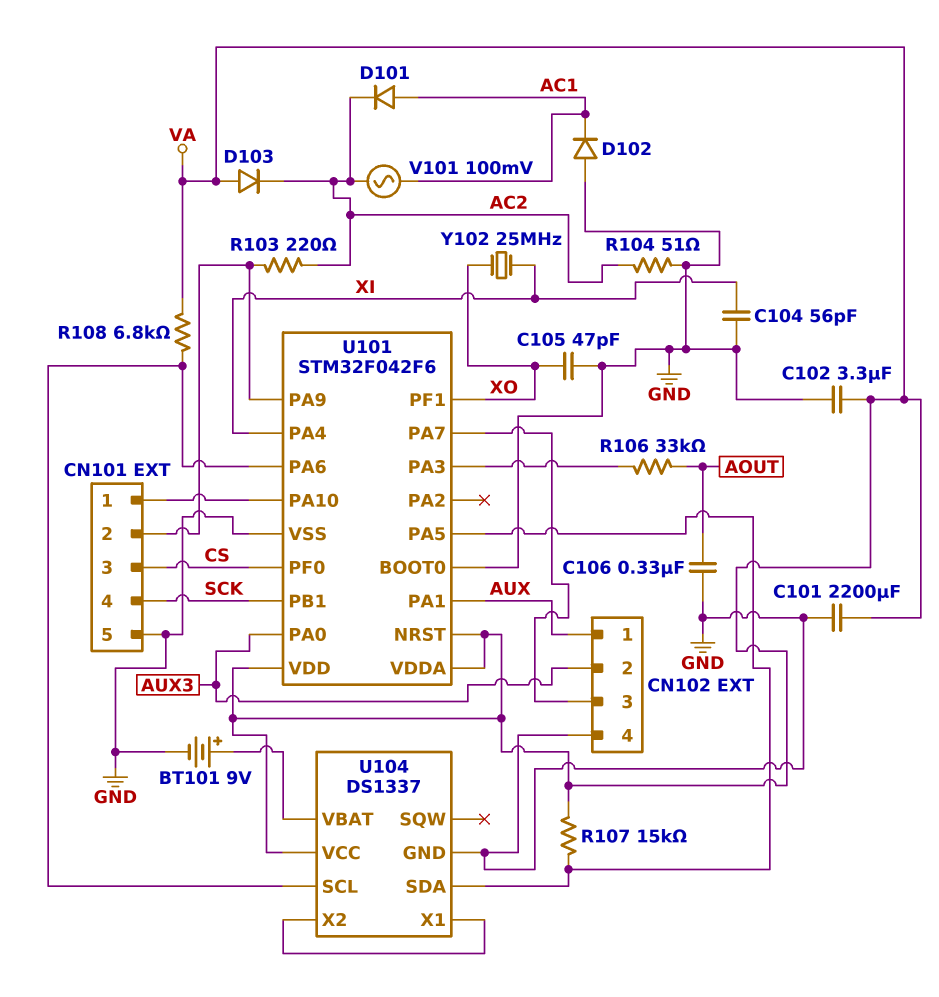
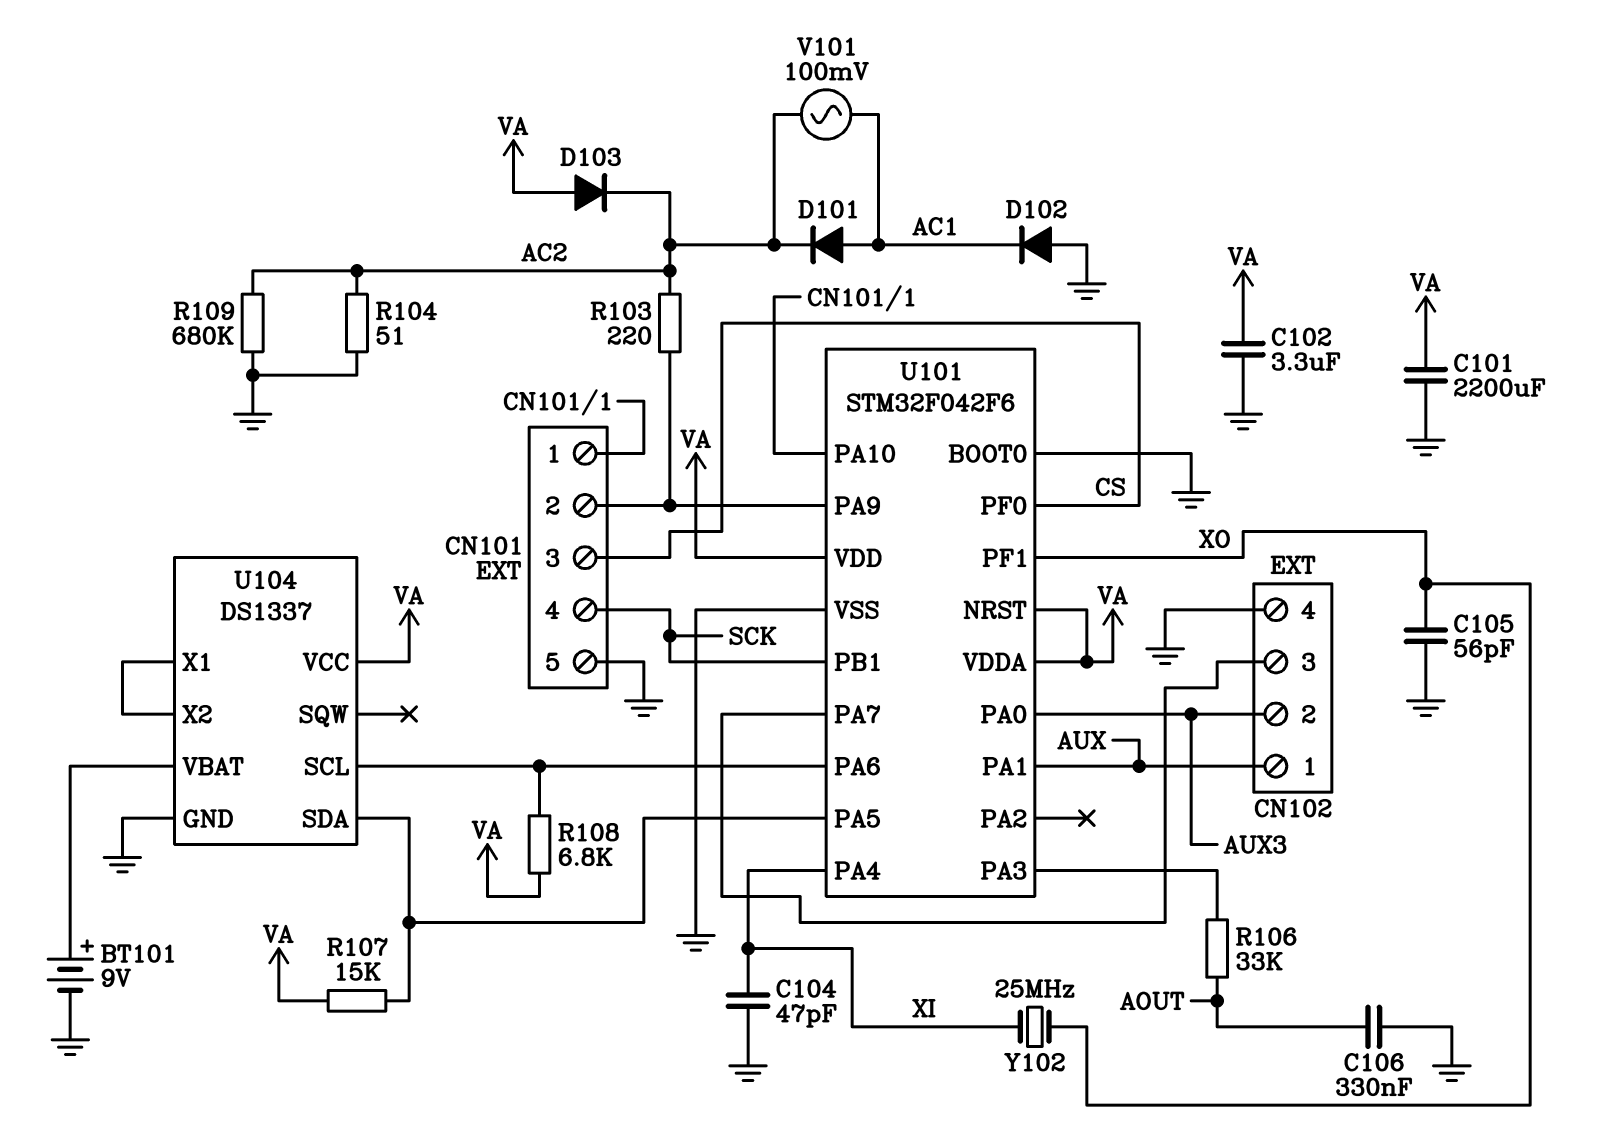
C104: 56pF (GND, XI) -> 47pF (GND, XI)
C105: 47pF (GND, XO) -> 56pF (GND, XO)
R109: none -> 680k (AC2, GND)

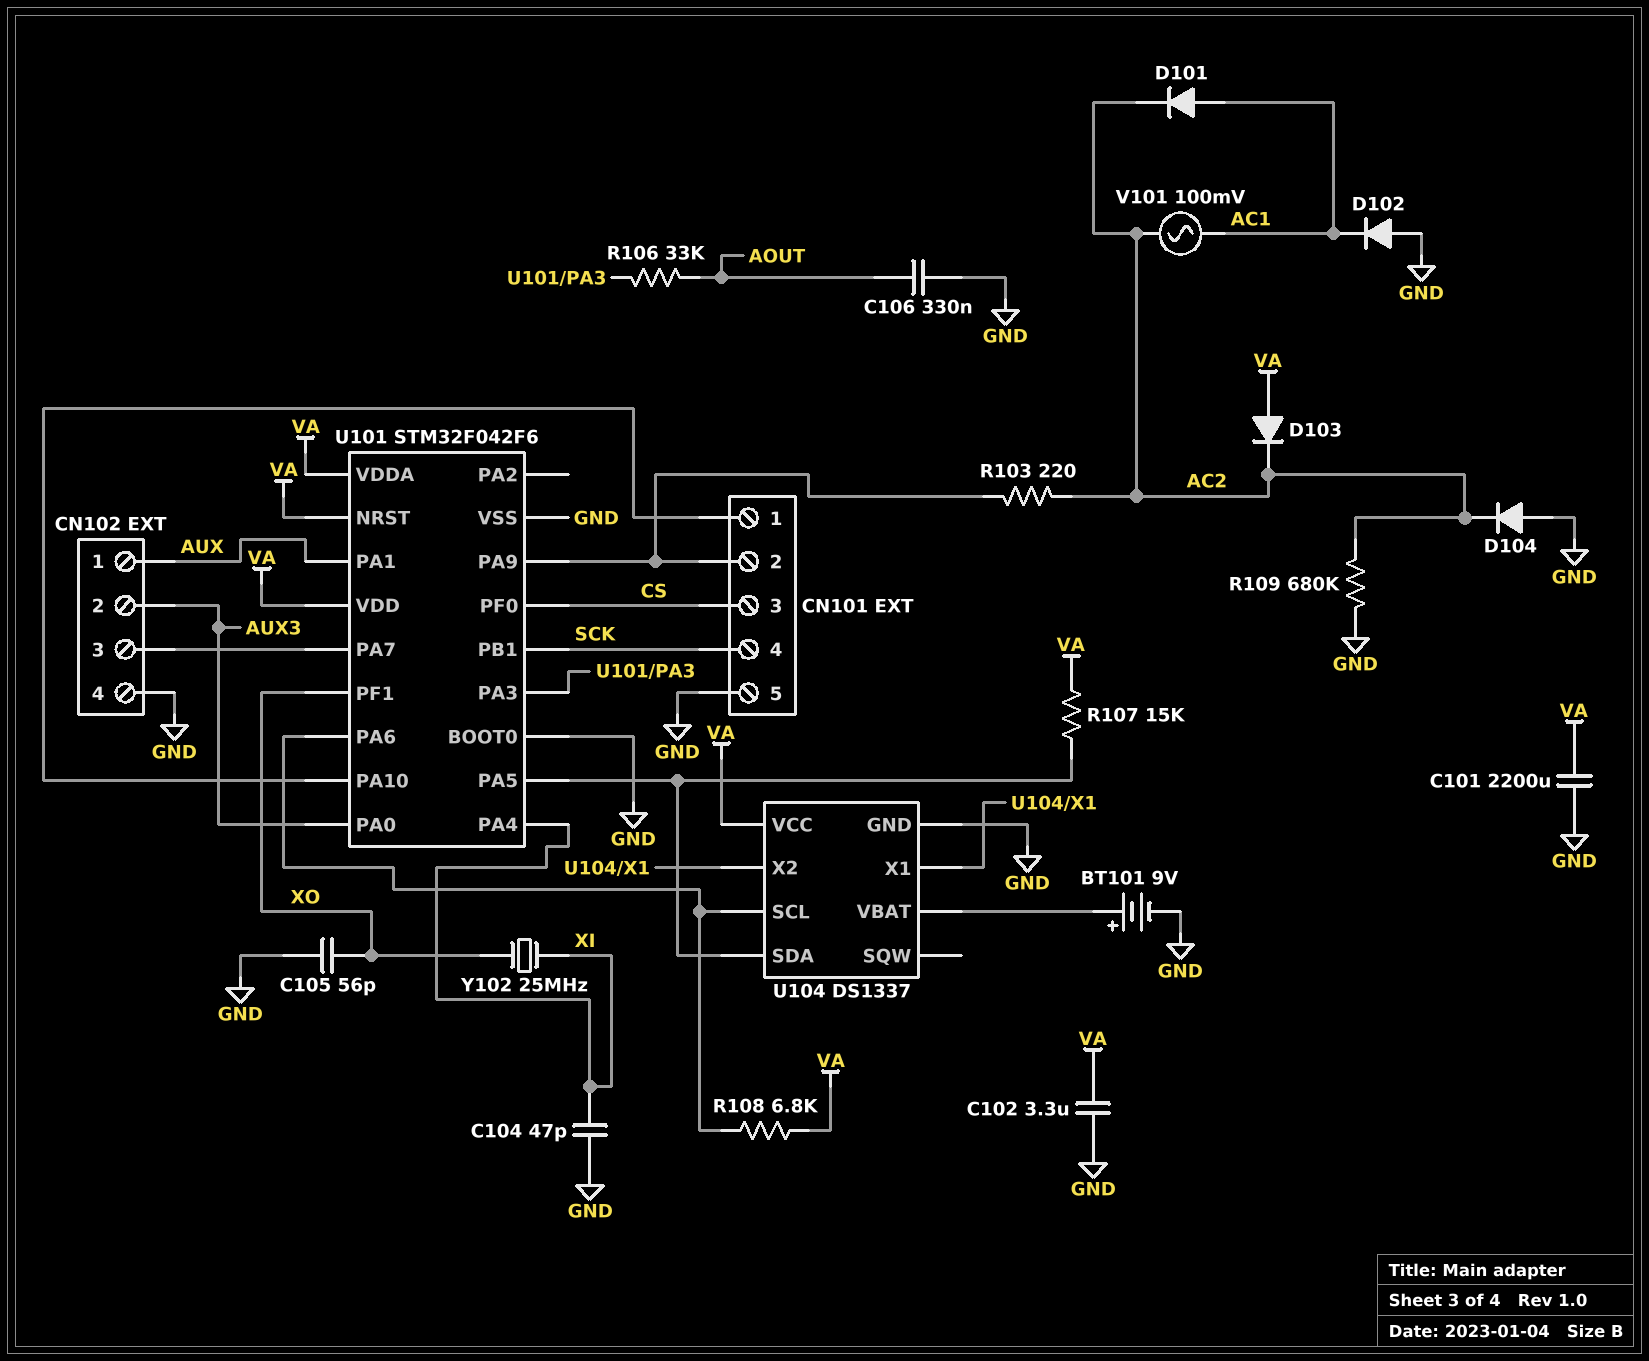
D104: none -> diode (A GND, K AC2)
R104: 51 (AC2, GND) -> none

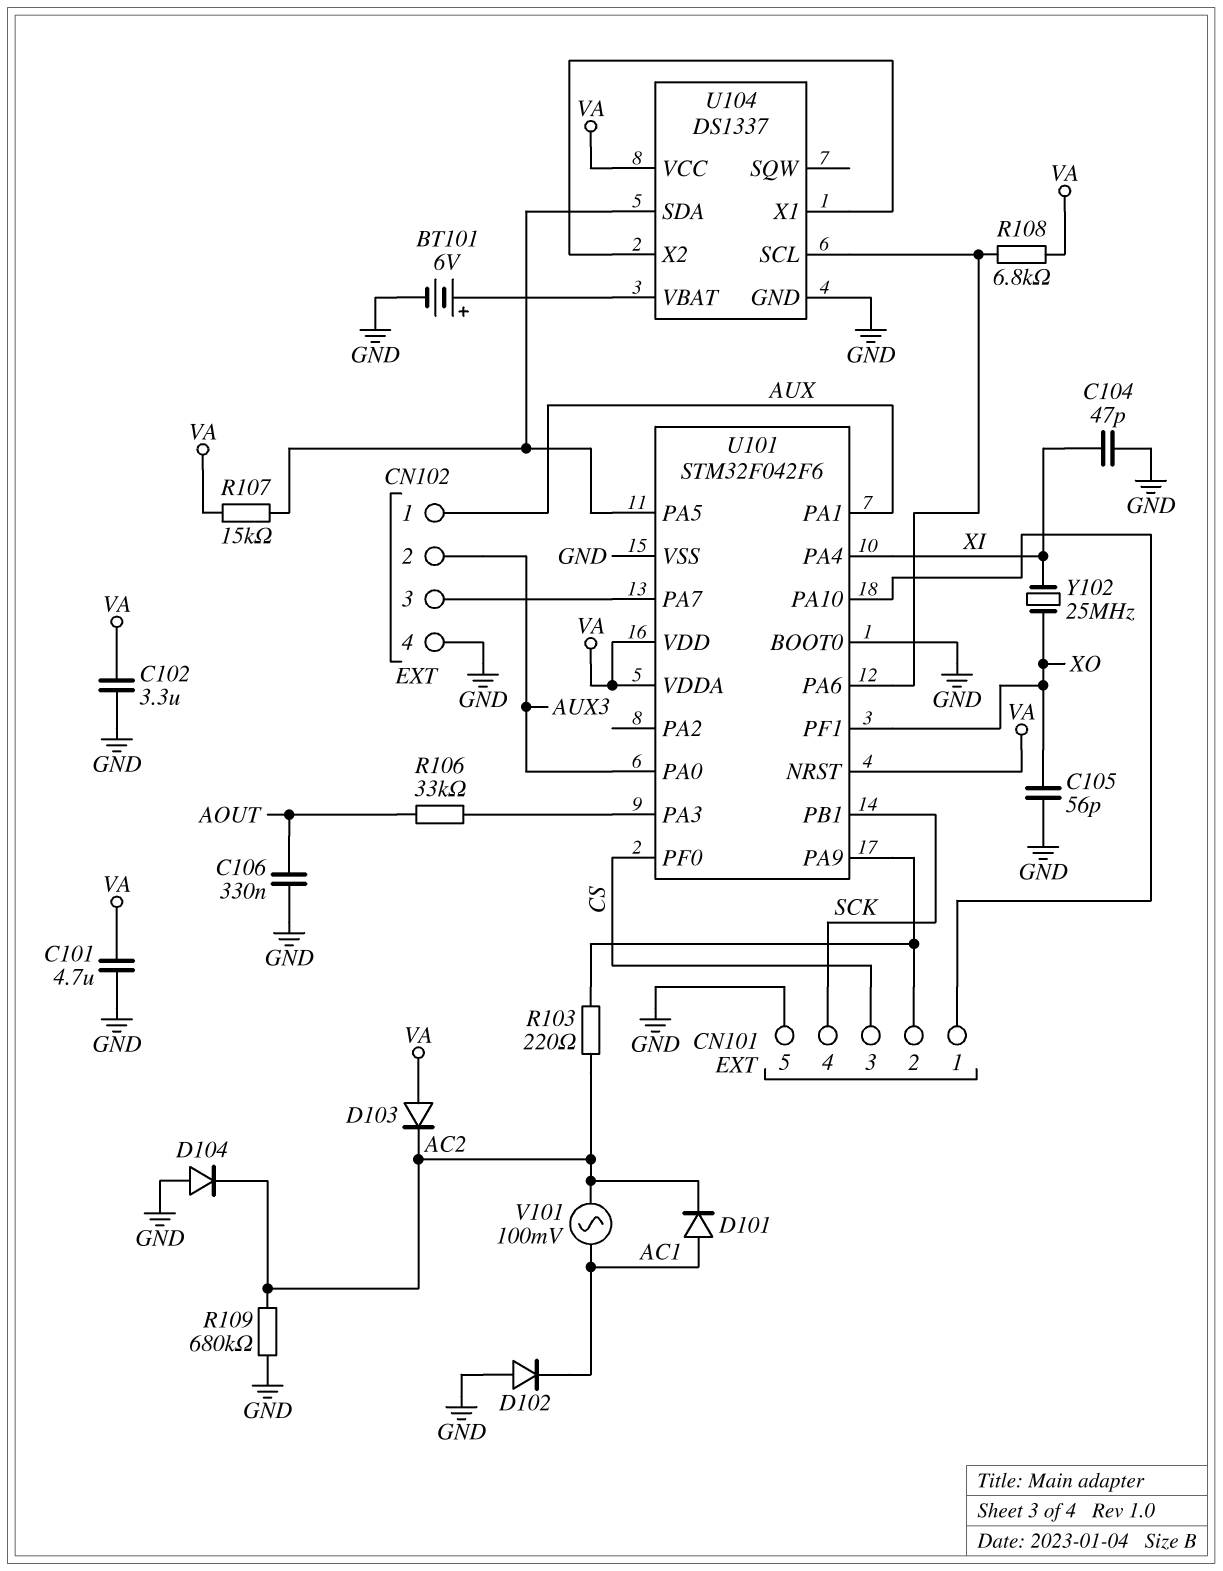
BT101: 9V (plus U104/VBAT, minus GND) -> 6V (plus U104/VBAT, minus GND)
C101: 2200uF (GND, VA) -> 4.7uF (GND, VA)

